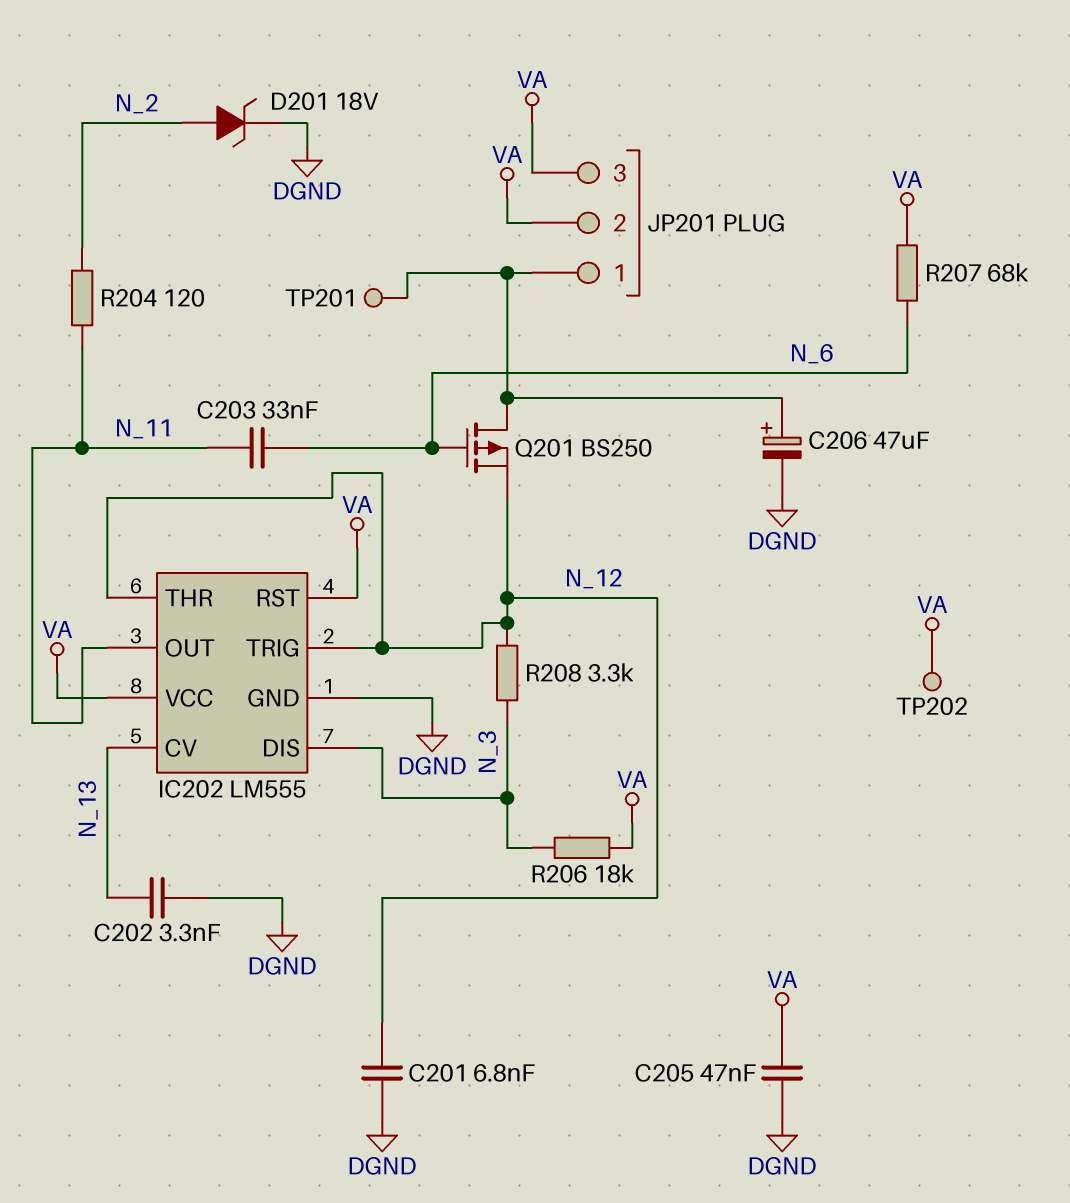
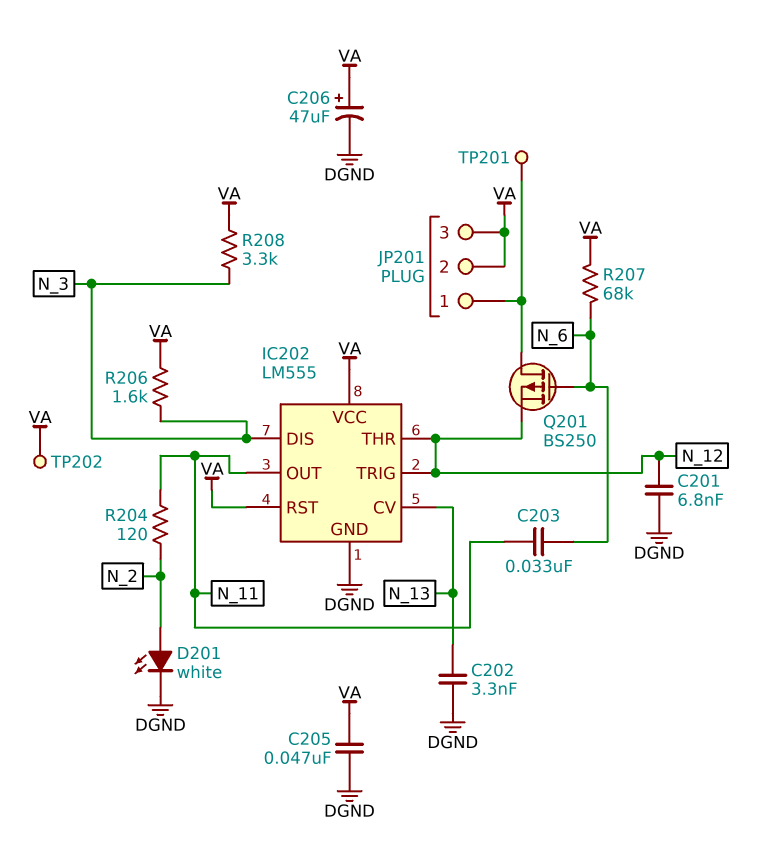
C206: 47uF (plus JP201/1, minus DGND) -> 47uF (plus VA, minus DGND)
D201: zener 18V (A N_2, K DGND) -> LED white (A N_2, K DGND)
R206: 18k (N_3, VA) -> 1.6k (N_3, VA)
R208: 3.3k (N_3, N_12) -> 3.3k (N_3, VA)

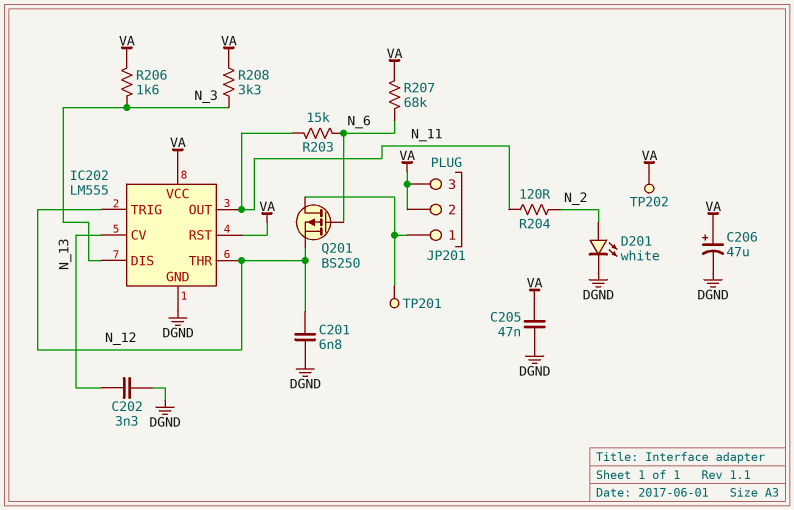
C203: 33nF (N_6, N_11) -> none
R203: none -> 15k (N_6, N_11)

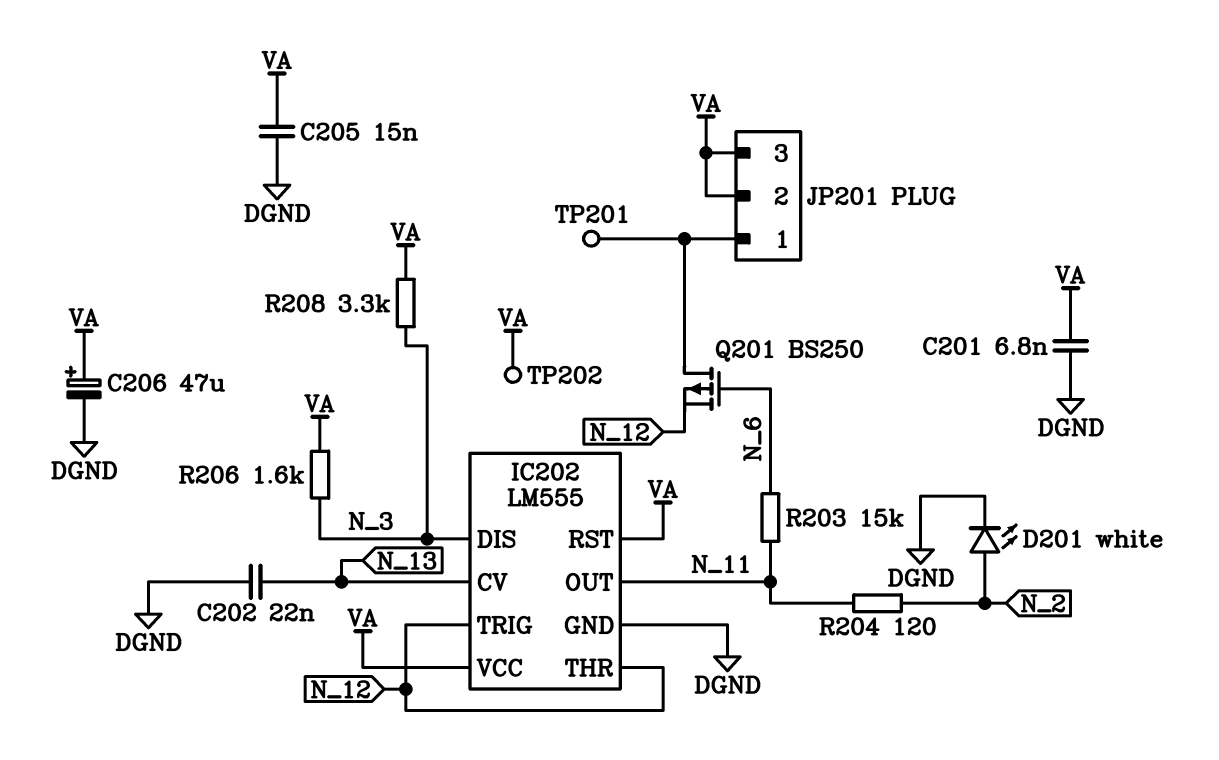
C201: 6.8nF (DGND, N_12) -> 6.8nF (DGND, VA)
C202: 3.3nF (DGND, N_13) -> 22nF (DGND, N_13)
C205: 47nF (DGND, VA) -> 15nF (DGND, VA)
R207: 68k (N_6, VA) -> none

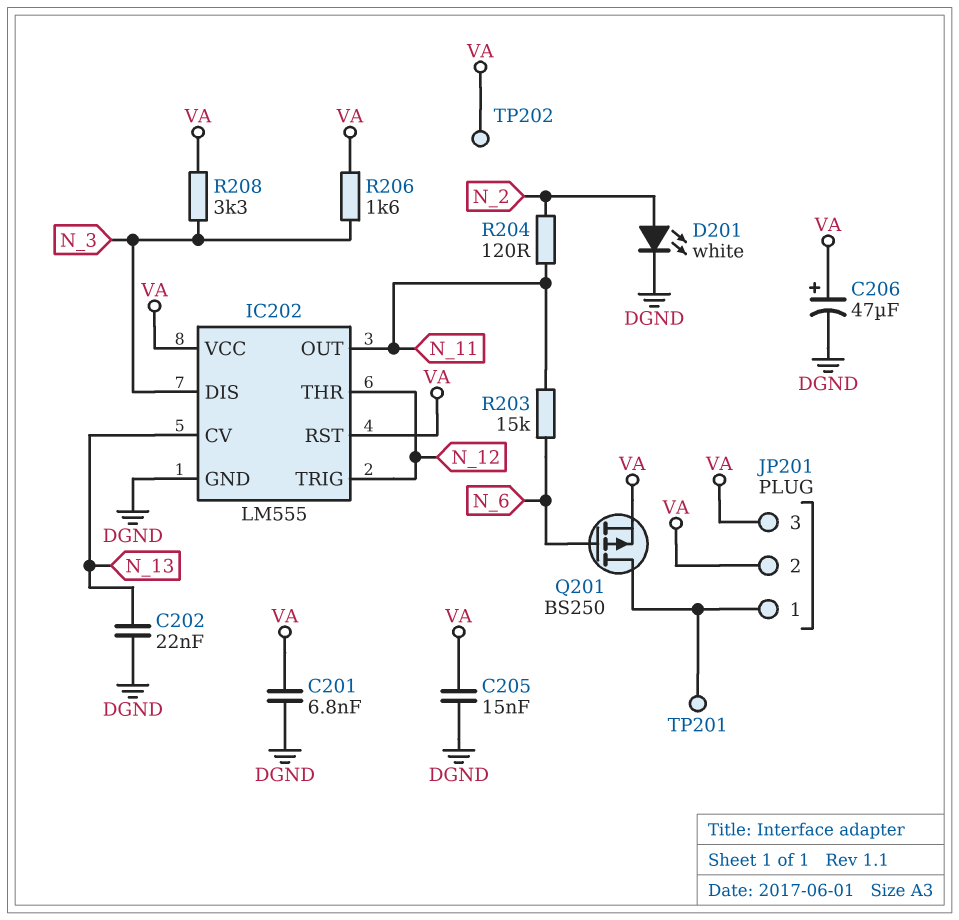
Q201: PMOS BS250 (G N_6, D JP201/1, S N_12) -> PMOS BS250 (G N_6, D JP201/1, S VA)

